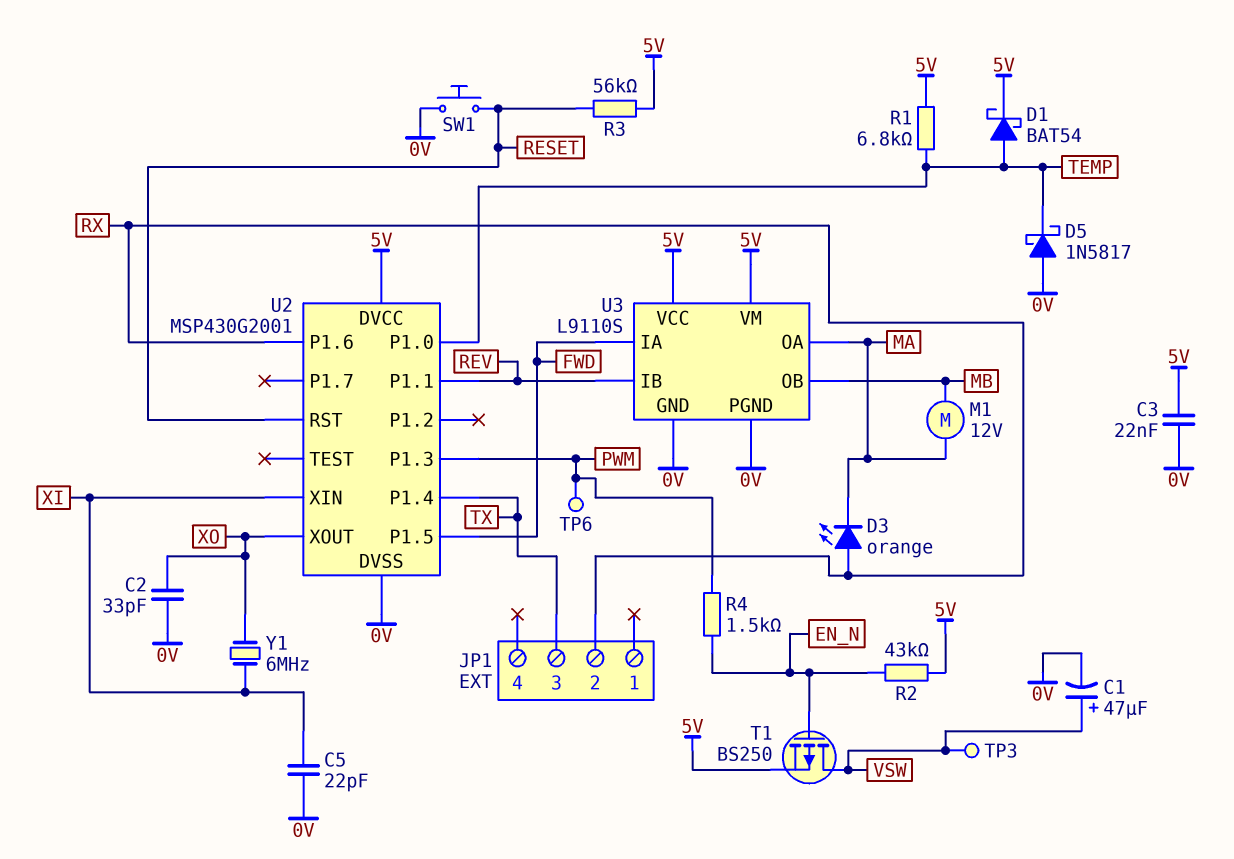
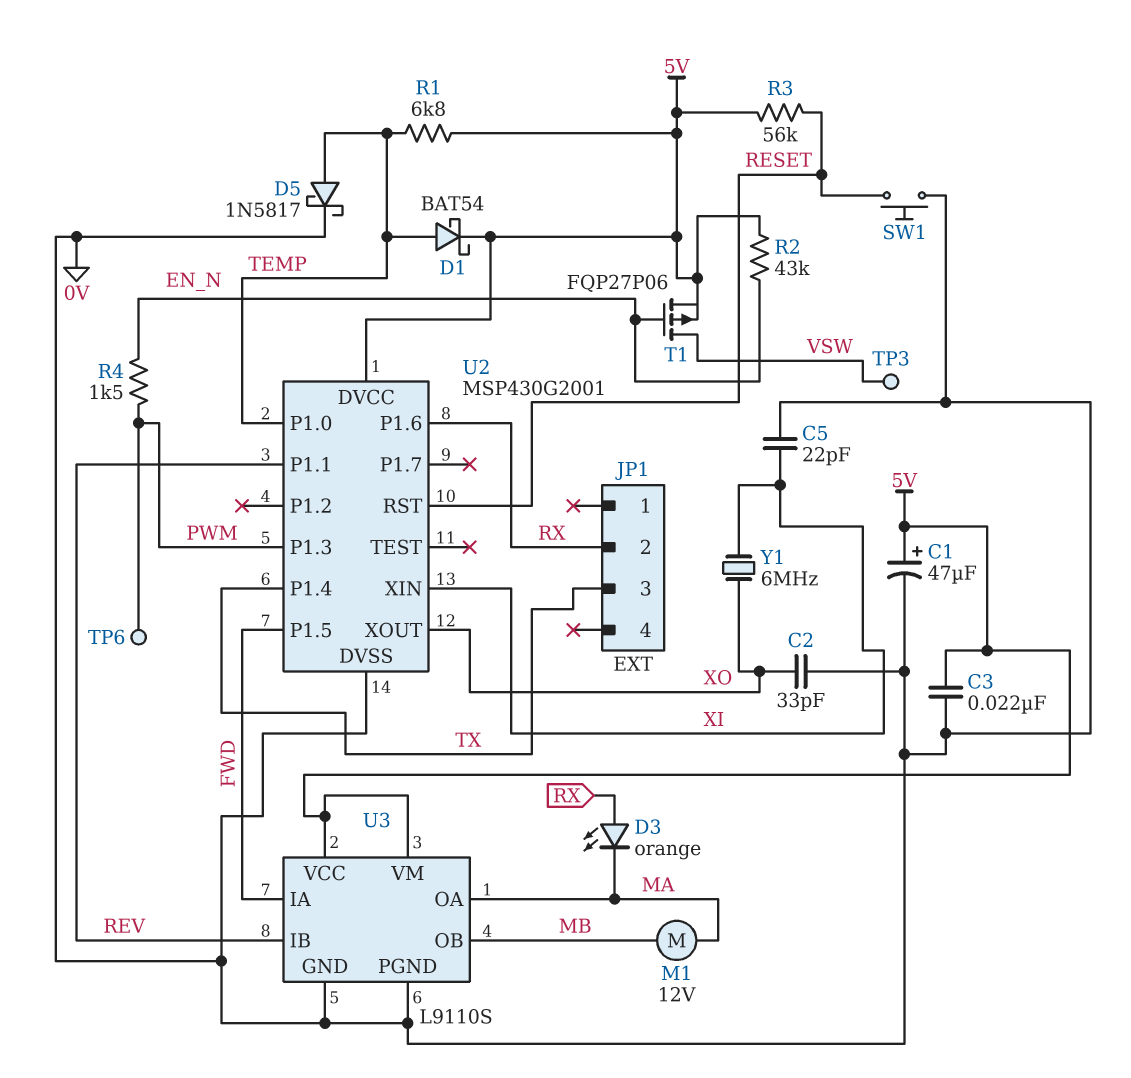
C1: 47uF (plus VSW, minus 0V) -> 47uF (plus 5V, minus 0V)
D5: schottky 1N5817 (A 0V, K TEMP) -> schottky 1N5817 (A TEMP, K 0V)
T1: PMOS BS250 (G EN_N, D VSW, S 5V) -> PMOS FQP27P06 (G EN_N, D VSW, S 5V)

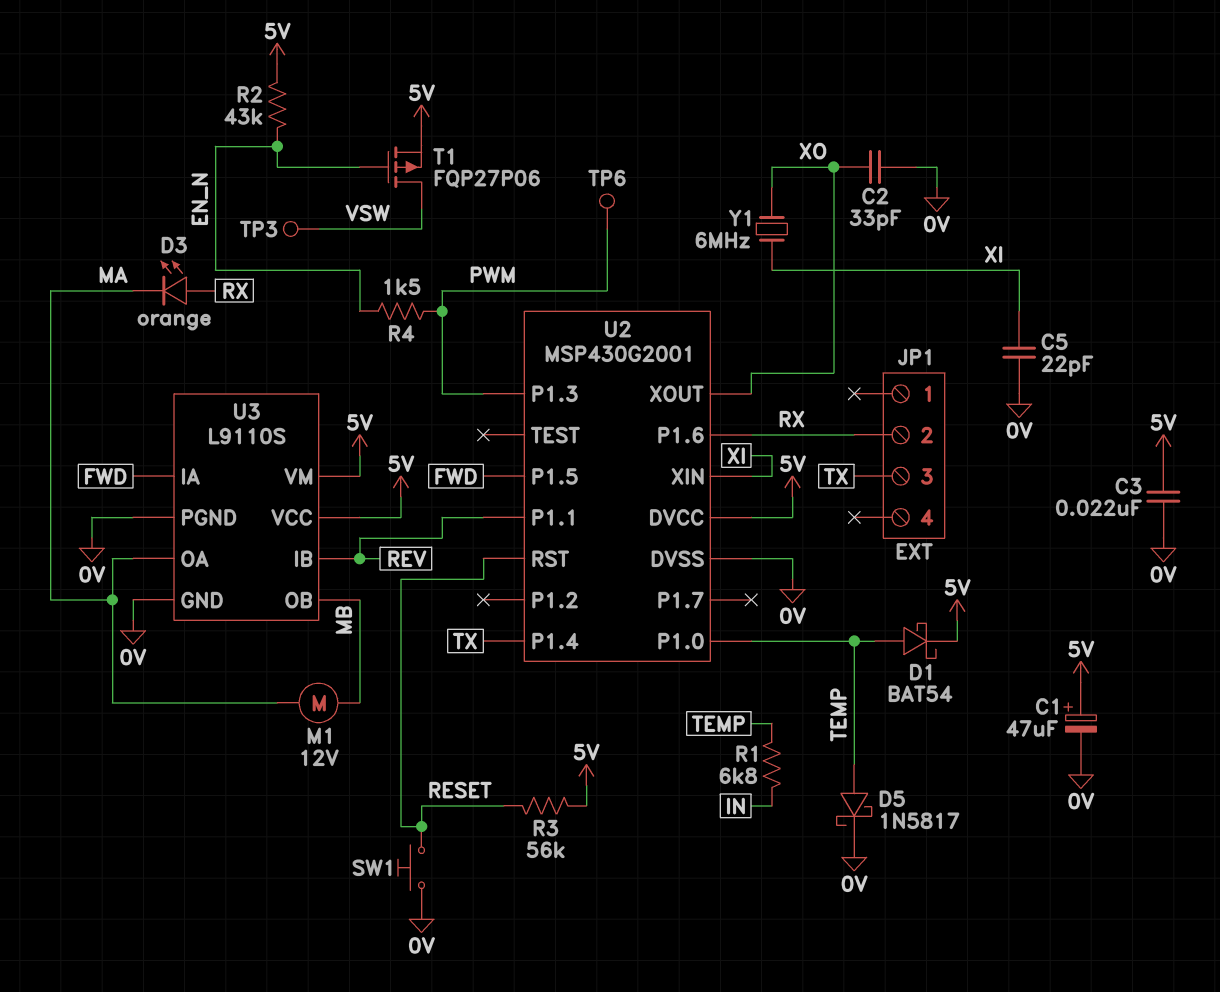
R1: 6.8k (5V, TEMP) -> 6.8k (IN, TEMP)

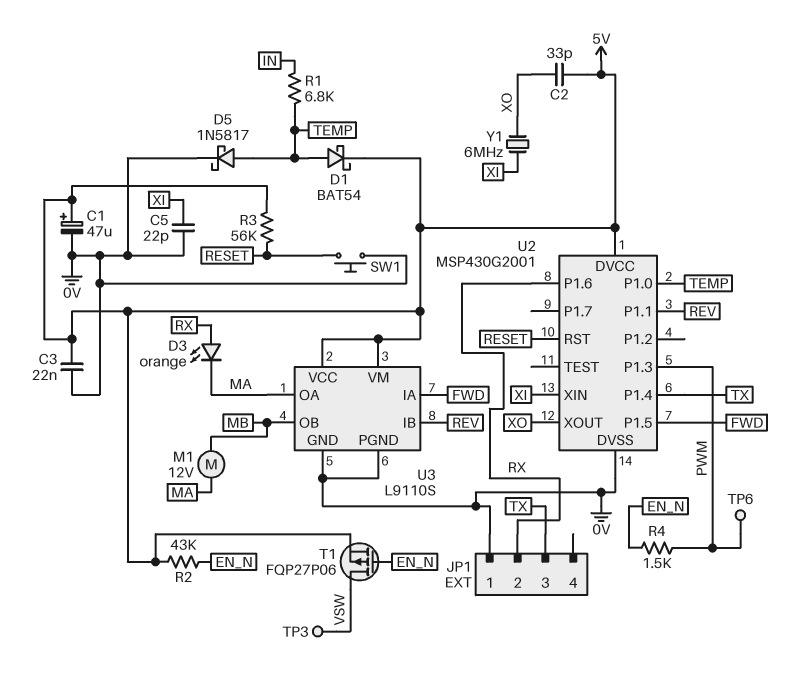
C2: 33pF (0V, XO) -> 33pF (5V, XO)
JP1 pin 1: none -> 0V

